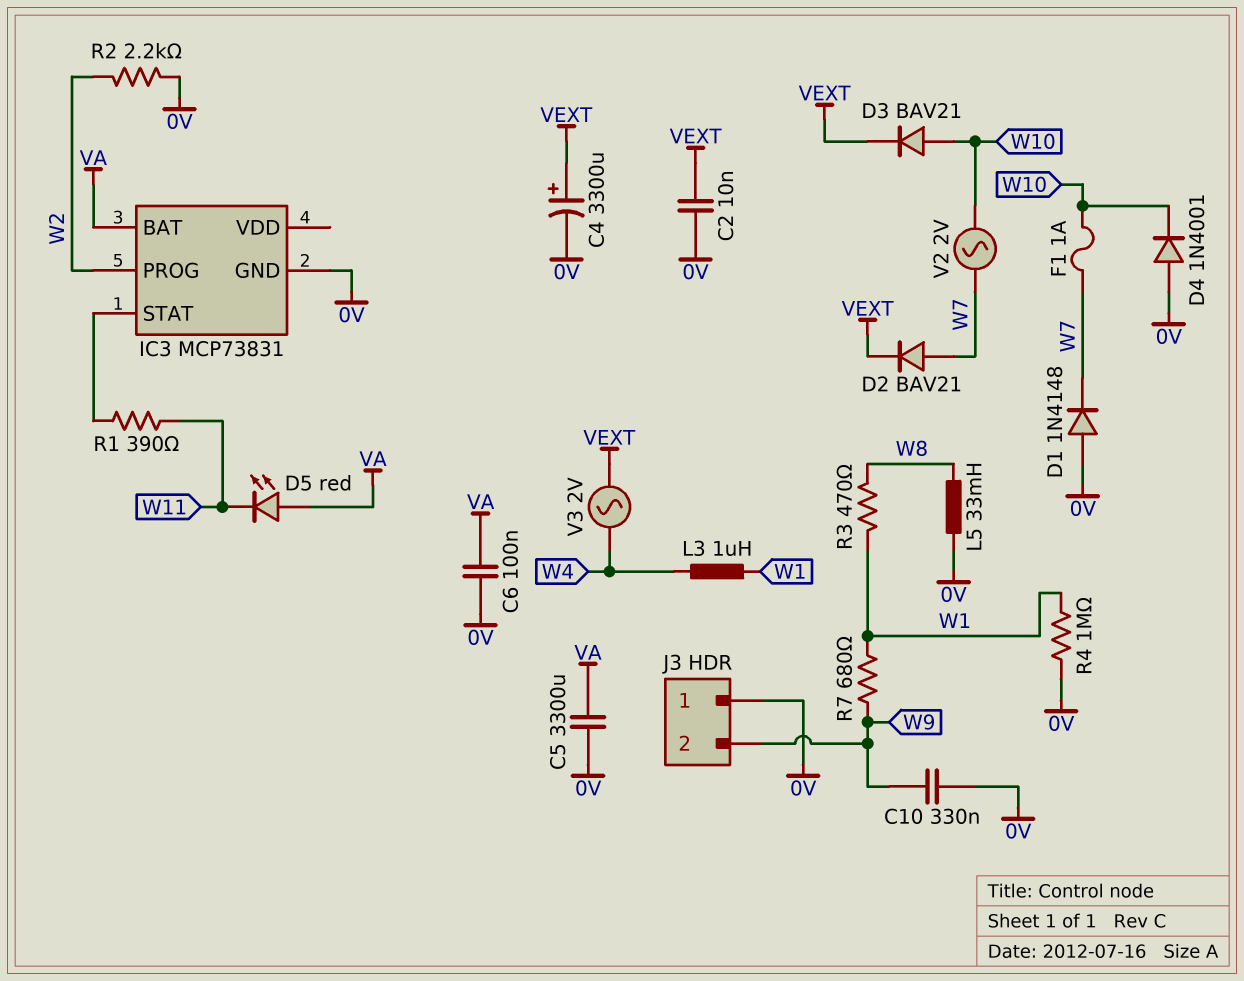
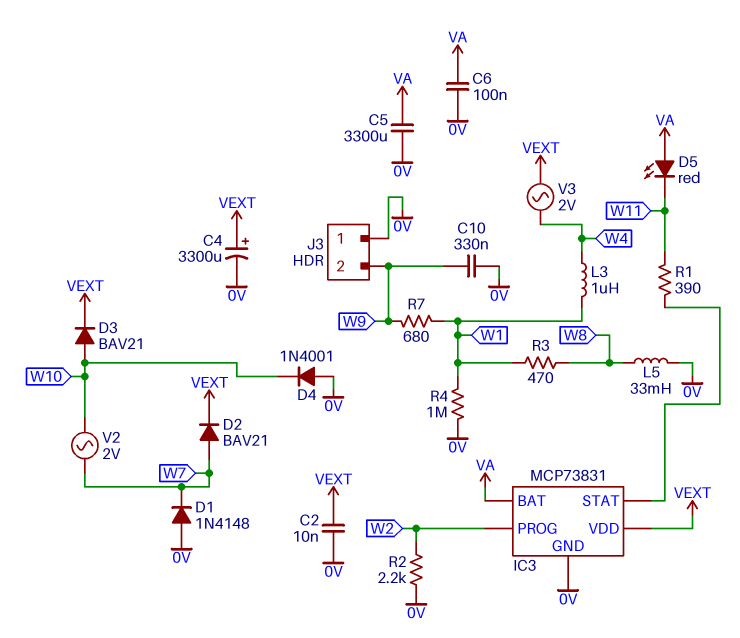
F1: 1A (W7, W10) -> none
IC3 pin VDD: none -> VEXT

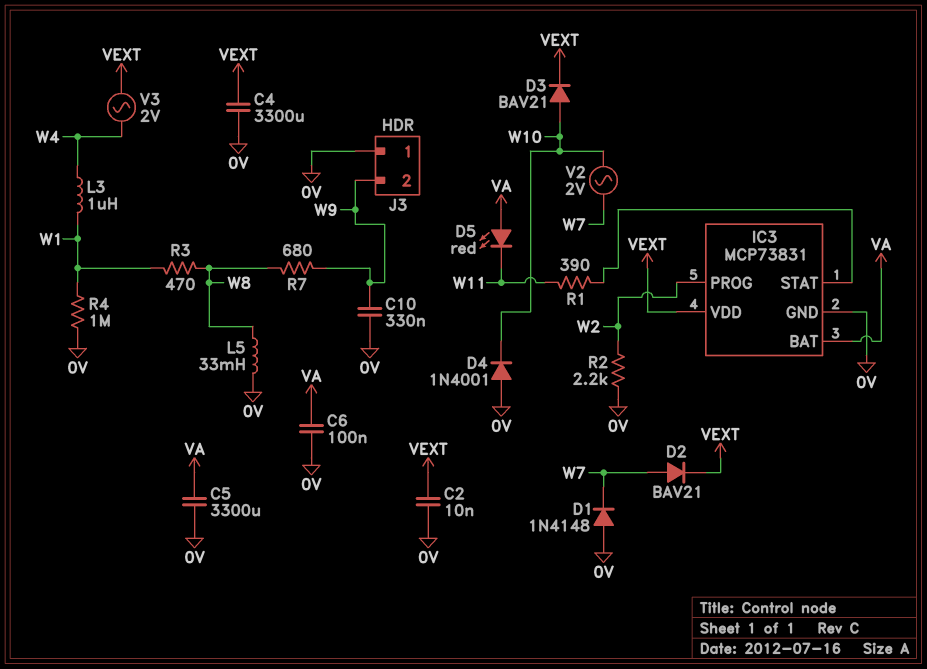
C4: 3300uF (plus VEXT, minus 0V) -> 3300uF (0V, VEXT)
R7: 680 (W1, W9) -> 680 (W8, W9)

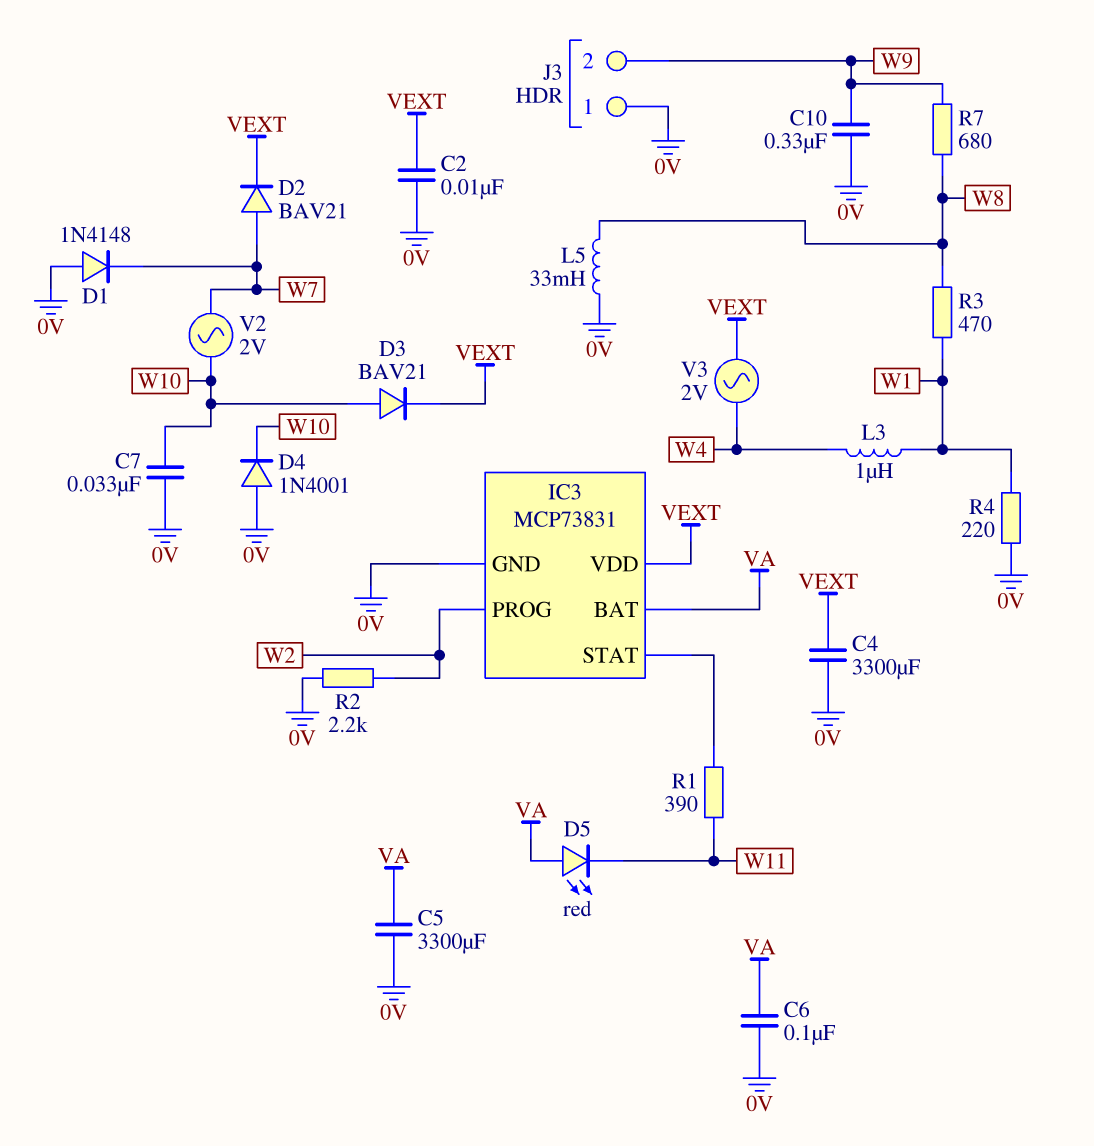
C7: none -> 33nF (0V, W10)
R4: 1M (0V, W1) -> 220 (0V, W1)

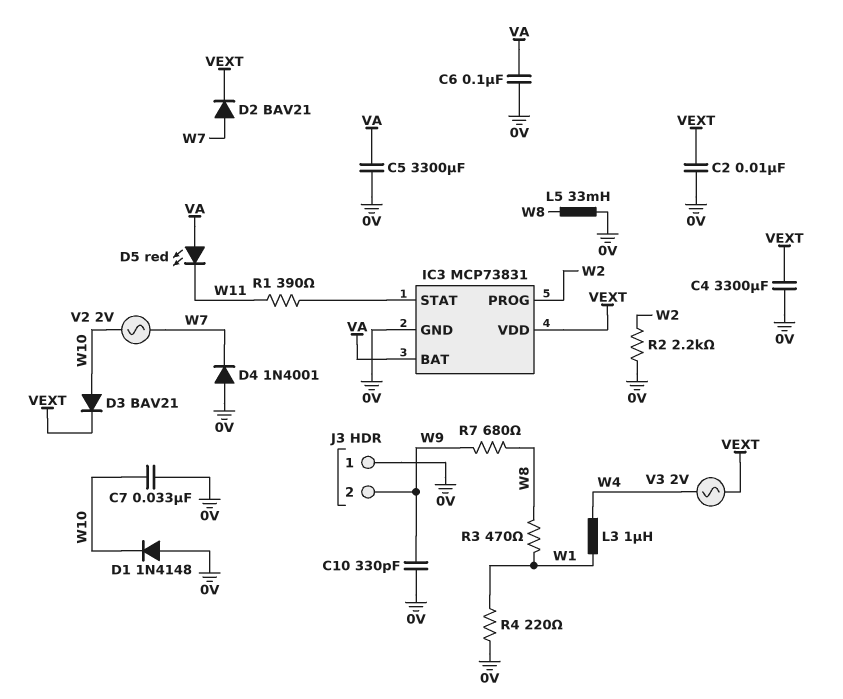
C10: 330nF (0V, W9) -> 330pF (0V, W9)
D1: diode 1N4148 (A 0V, K W7) -> diode 1N4148 (A 0V, K W10)
D4: diode 1N4001 (A 0V, K W10) -> diode 1N4001 (A 0V, K W7)

